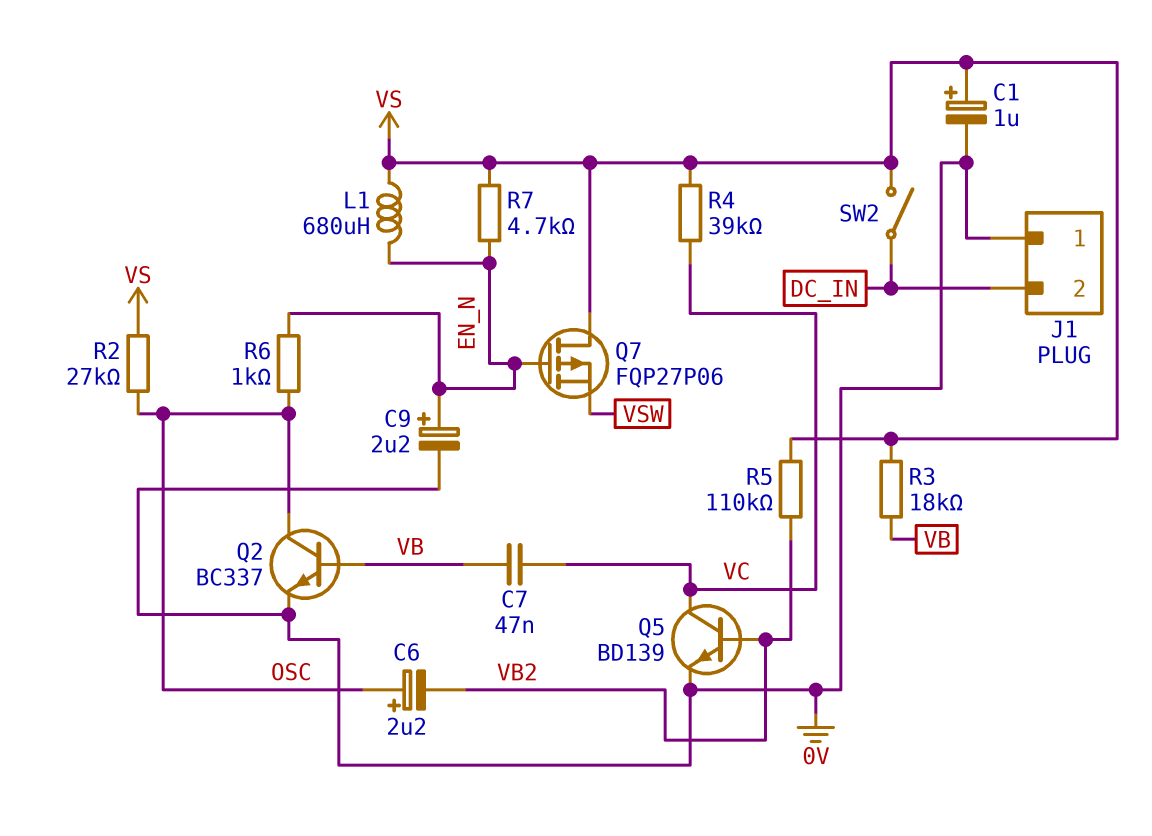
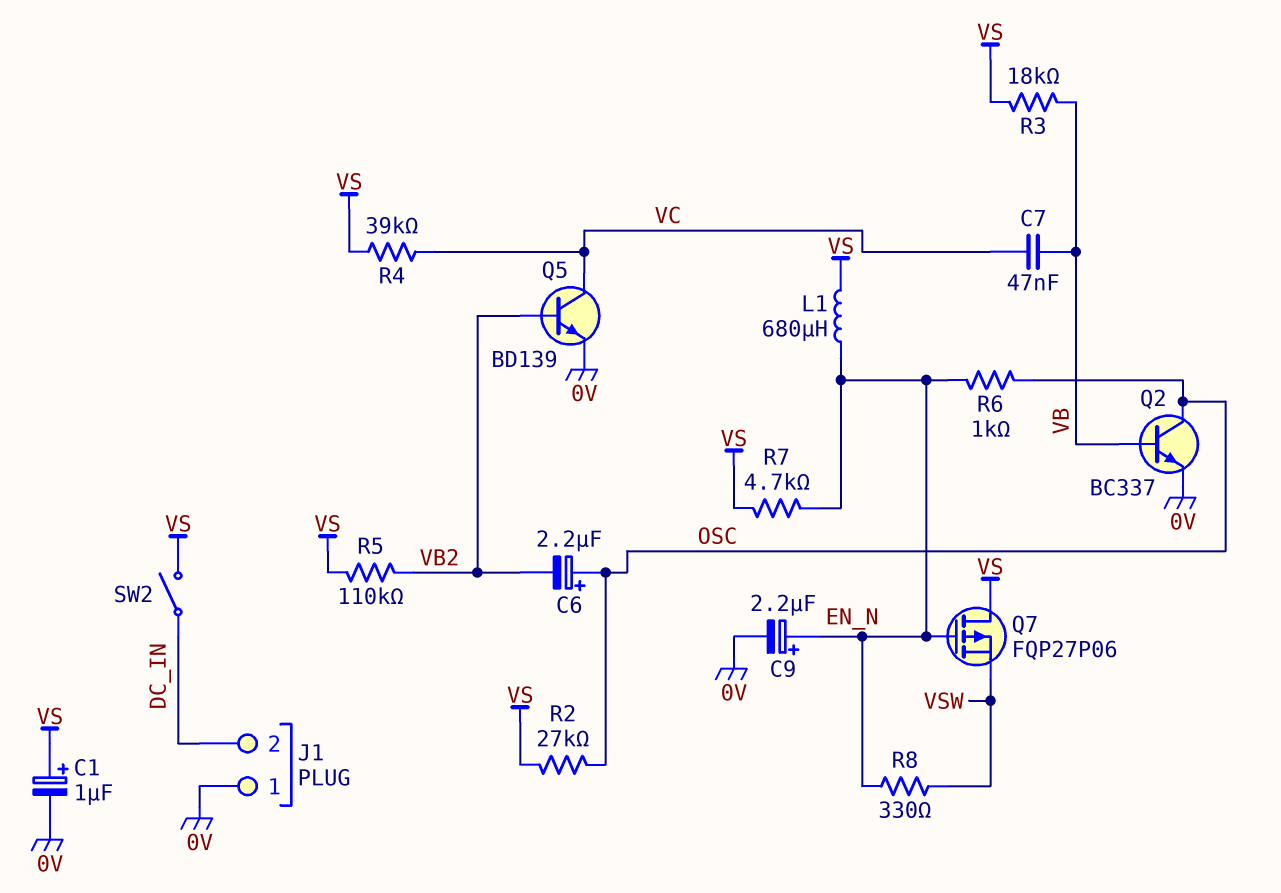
R8: none -> 330 (EN_N, VSW)

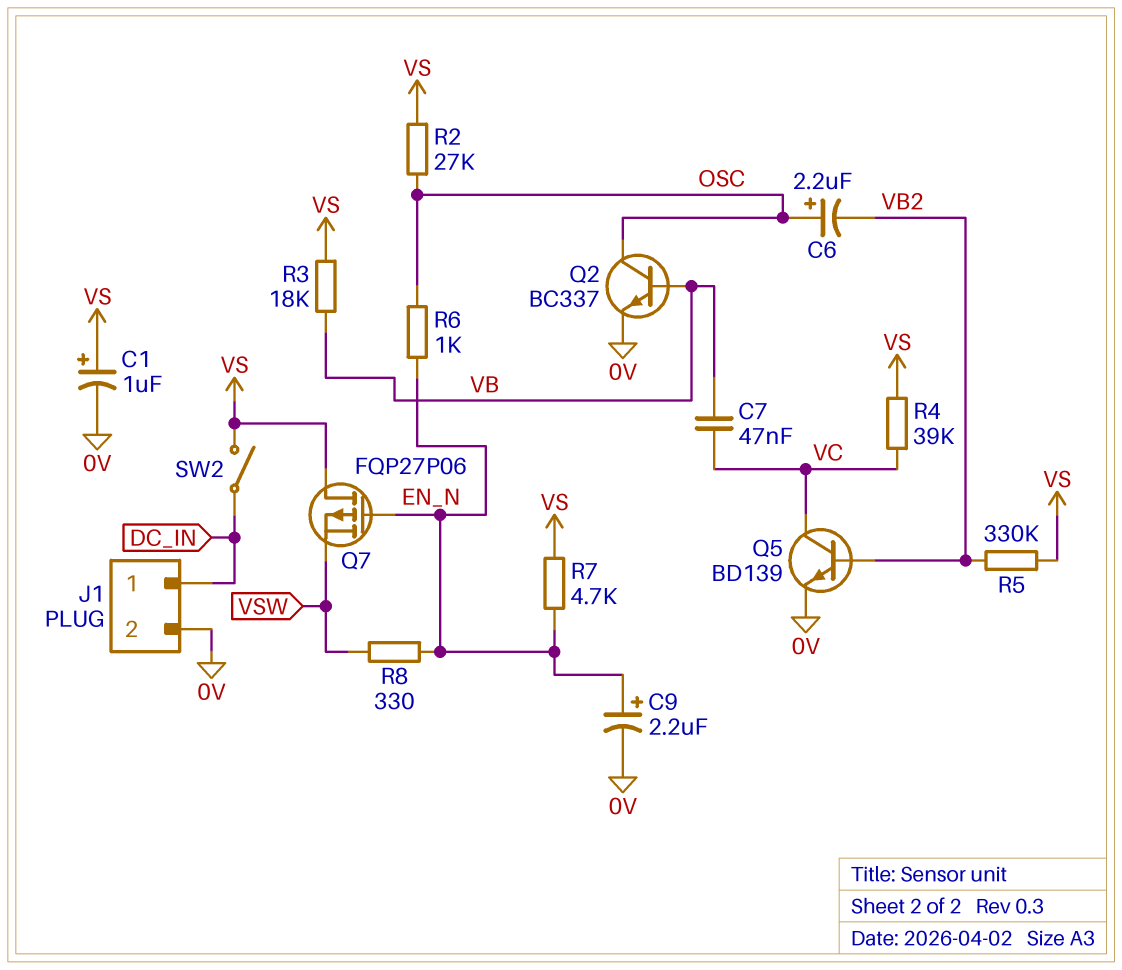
J1 pin 1: 0V -> DC_IN
J1 pin 2: DC_IN -> 0V
L1: 680uH (EN_N, VS) -> none
R5: 110k (VB2, VS) -> 330k (VB2, VS)

